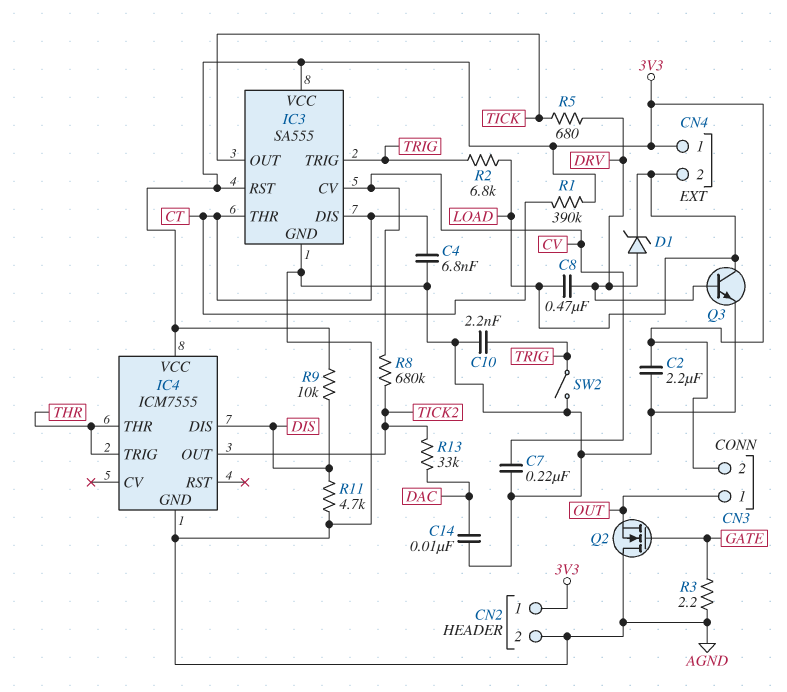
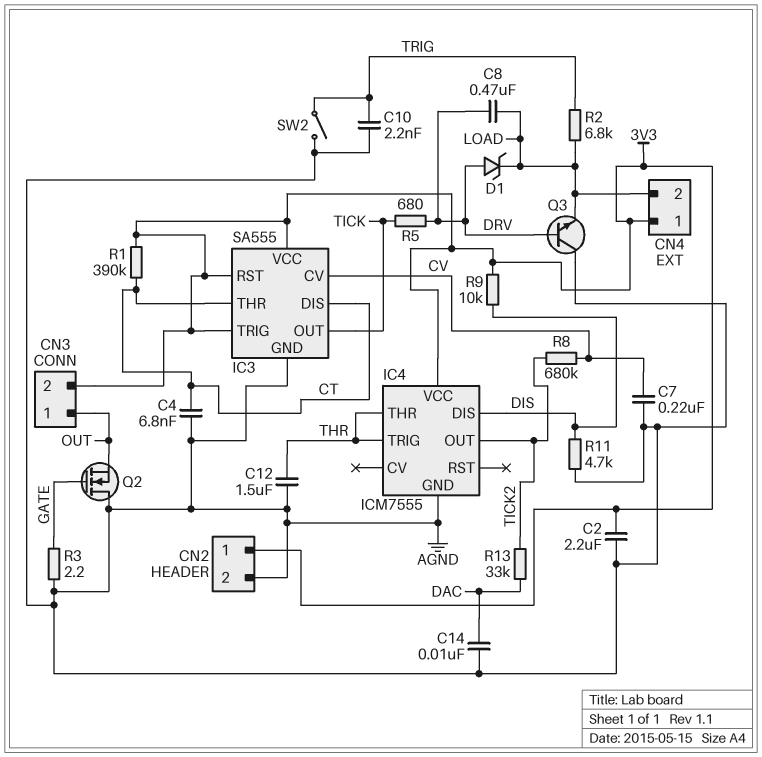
C12: none -> 1.5uF (AGND, THR)
IC3 pin TRIG: TRIG -> 3V3
Q3: NPN (B DRV, C LOAD, E AGND) -> NPN (B DRV, C AGND, E LOAD)

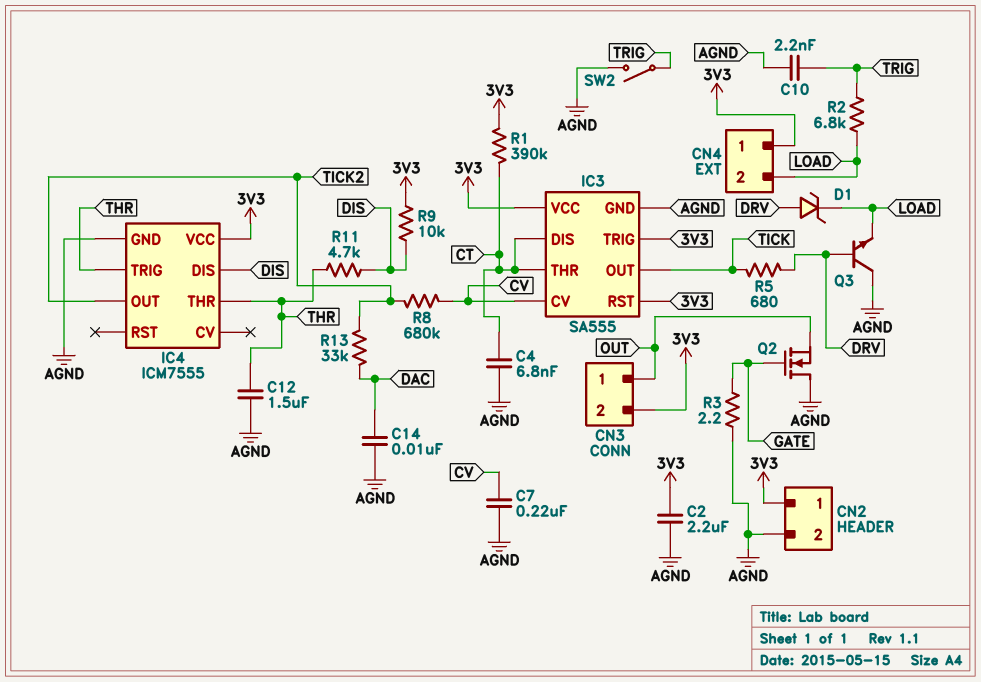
C8: 470nF (DRV, LOAD) -> none
R11: 4.7k (AGND, DIS) -> 4.7k (DIS, THR)

